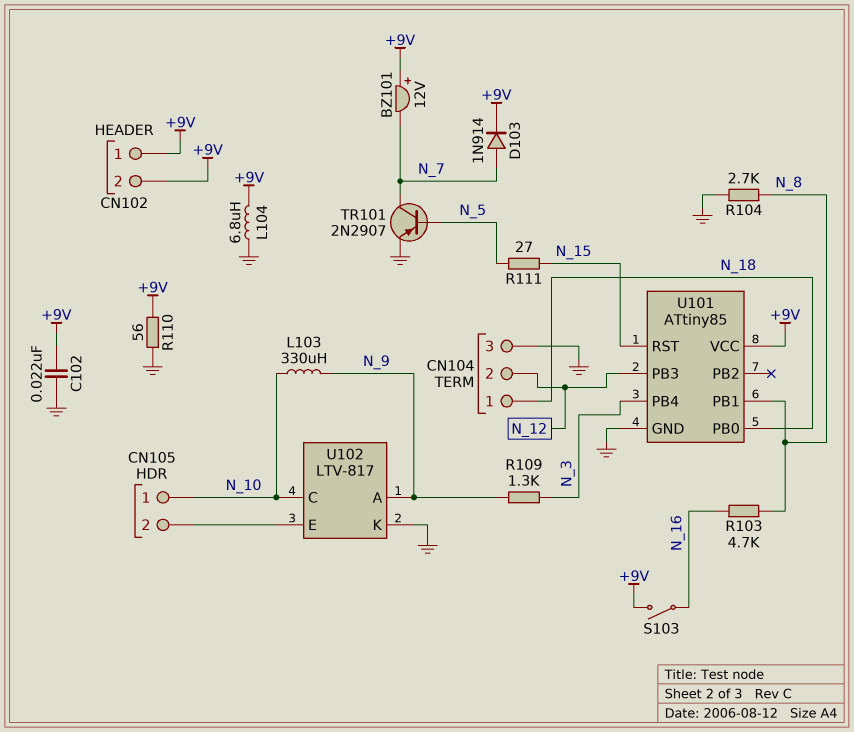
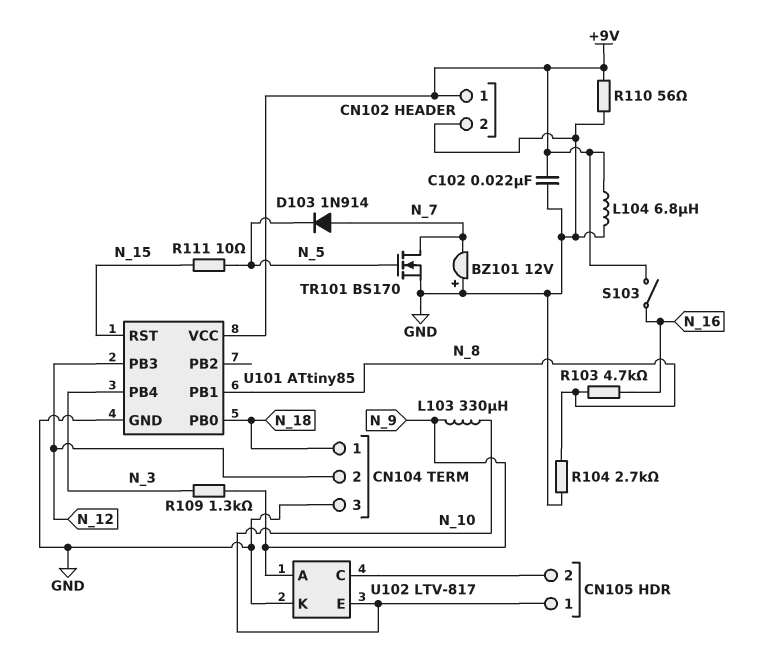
BZ101: buzzer 12V (plus +9V, minus N_7) -> buzzer 12V (plus GND, minus N_7)
CN102 pin 2: +9V -> GND
D103: diode 1N914 (A N_7, K +9V) -> diode 1N914 (A N_7, K N_5)
R111: 27 (N_5, N_15) -> 10 (N_5, N_15)
TR101: PNP 2N2907 (B N_5, C N_7, E GND) -> NMOS BS170 (G N_5, D N_7, S GND)
U102 pin C: N_10 -> CN105/2
U102 pin E: CN105/2 -> N_10

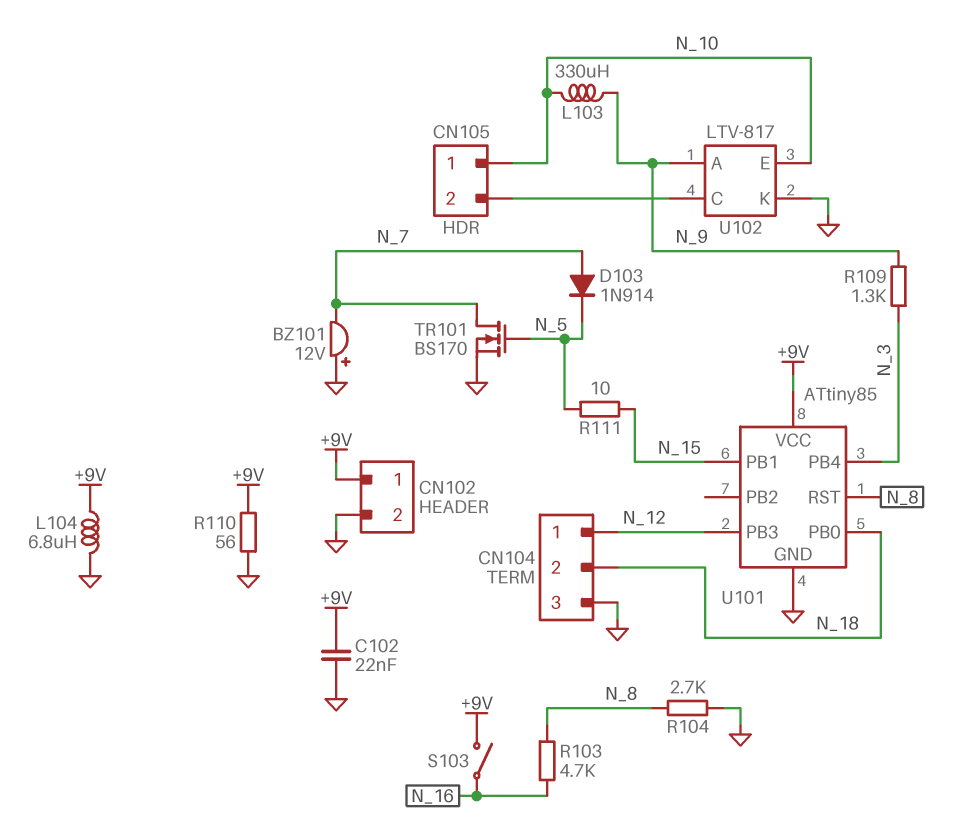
CN104 pin 1: N_18 -> N_12
CN104 pin 2: N_12 -> N_18
U101 pin PB1: N_8 -> N_15
U101 pin RST: N_15 -> N_8

